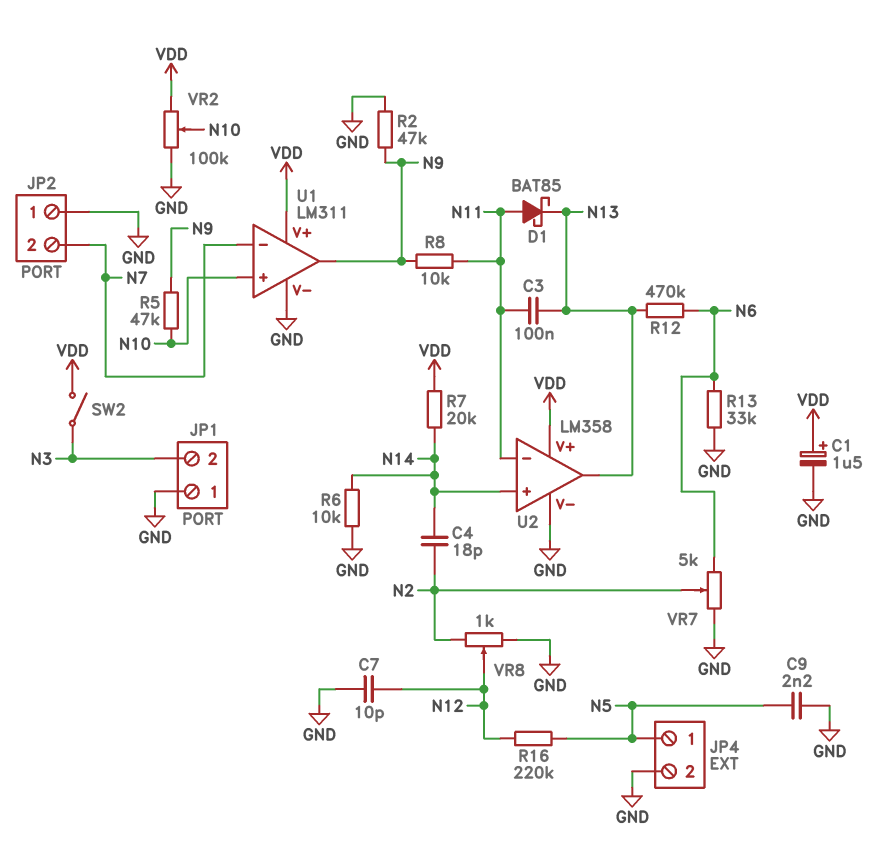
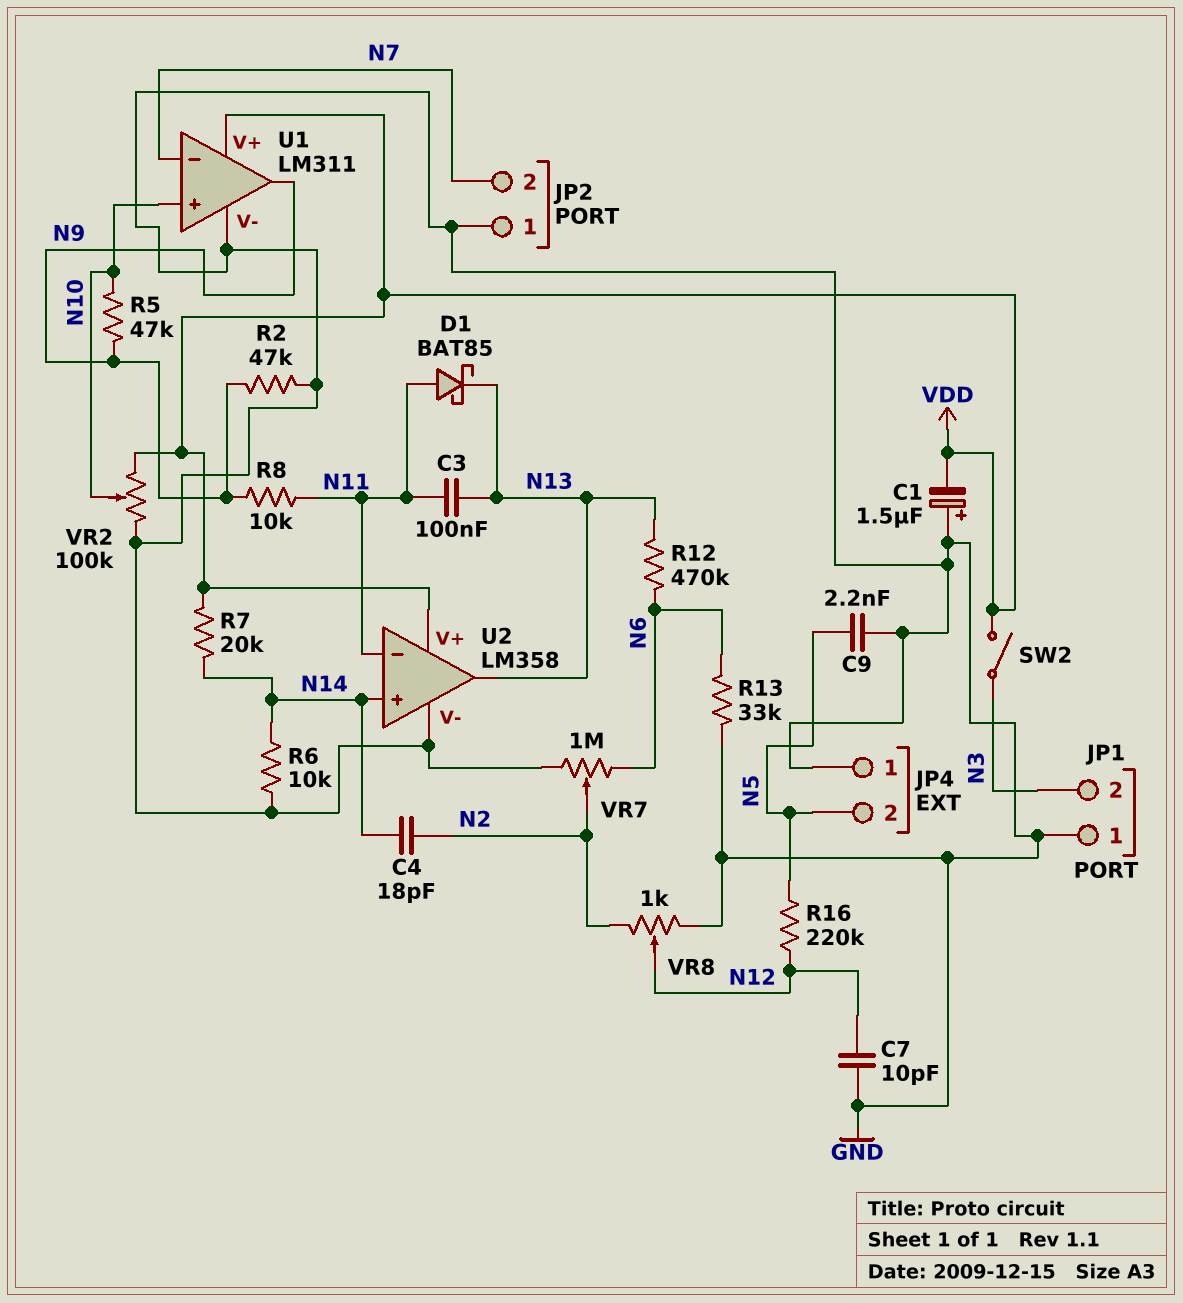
C1: 1.5uF (plus VDD, minus GND) -> 1.5uF (plus GND, minus VDD)
JP4 pin 1: N5 -> GND
JP4 pin 2: GND -> N5
VR7: 5k (GND, N6, wiper N2) -> 1M (GND, N6, wiper N2)

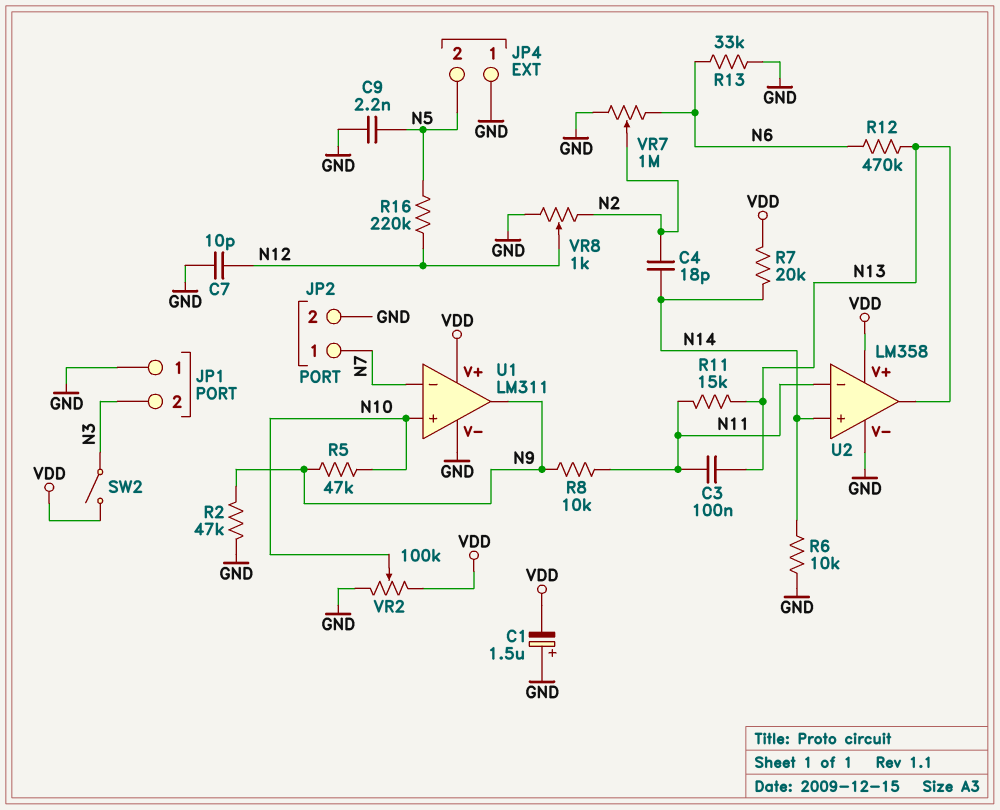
D1: schottky BAT85 (A N11, K N13) -> none
JP2 pin 1: GND -> N7
JP2 pin 2: N7 -> GND
R11: none -> 15k (N11, N13)

